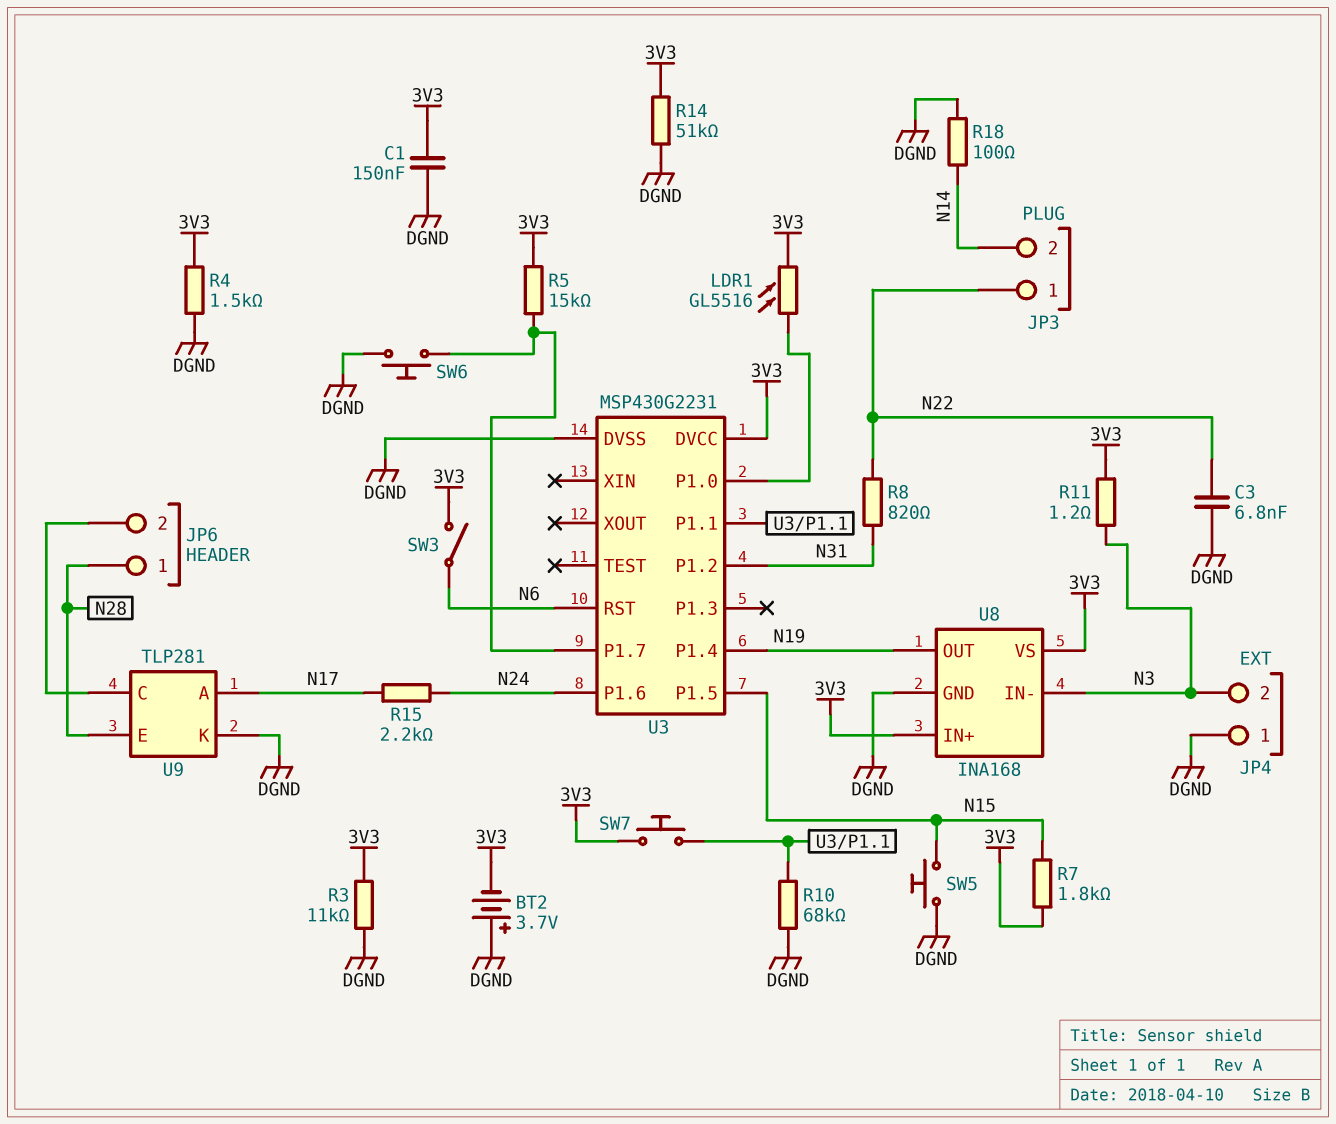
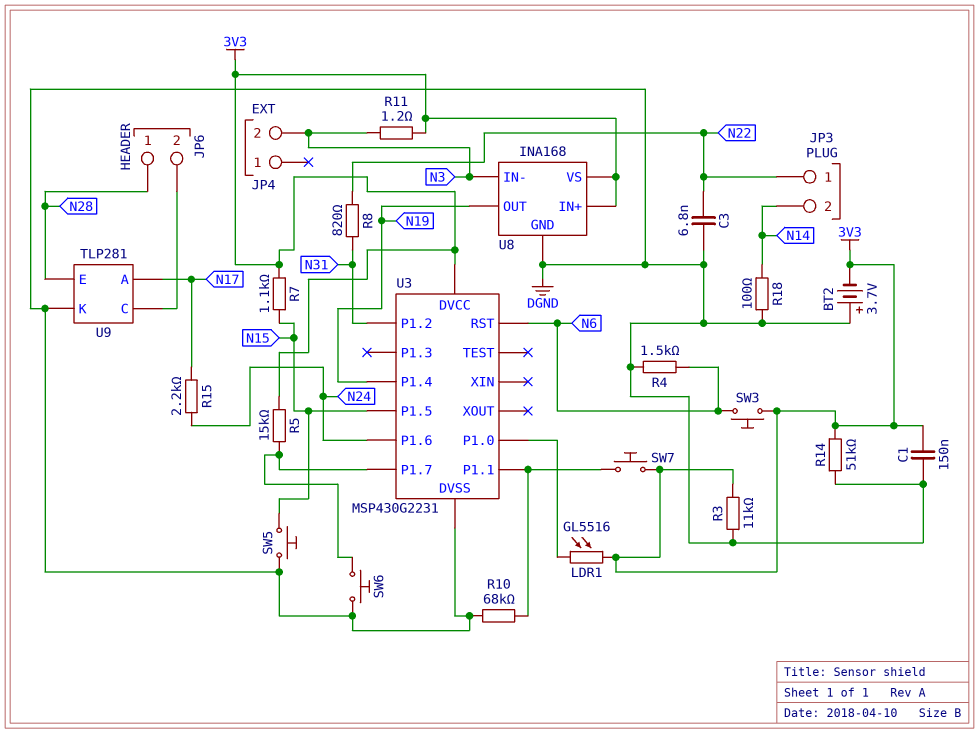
JP4 pin 1: DGND -> none
R4: 1.5k (3V3, DGND) -> 1.5k (DGND, N6)
R7: 1.8k (3V3, N15) -> 1.1k (3V3, N15)
SW3: switch (3V3, N6) -> button (3V3, N6)

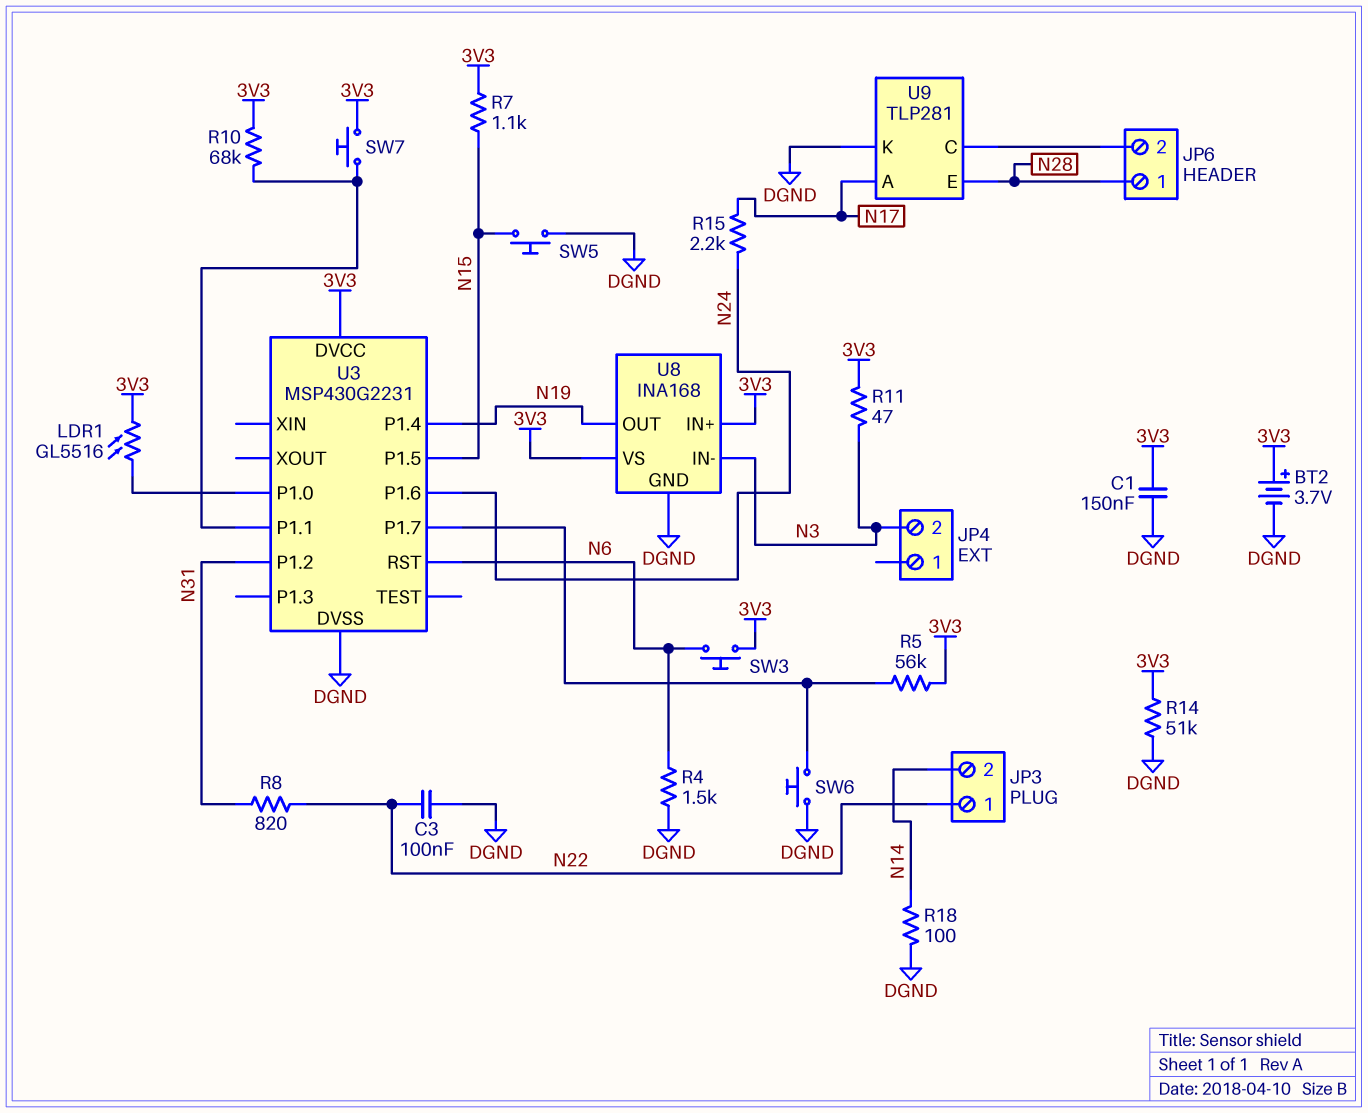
BT2: 3.7V (plus DGND, minus 3V3) -> 3.7V (plus 3V3, minus DGND)
C3: 6.8nF (DGND, N22) -> 100nF (DGND, N22)
R3: 11k (3V3, DGND) -> none
R5: 15k (3V3, U3/P1.7) -> 56k (3V3, U3/P1.7)
R10: 68k (DGND, U3/P1.1) -> 68k (3V3, U3/P1.1)
R11: 1.2 (3V3, N3) -> 47 (3V3, N3)

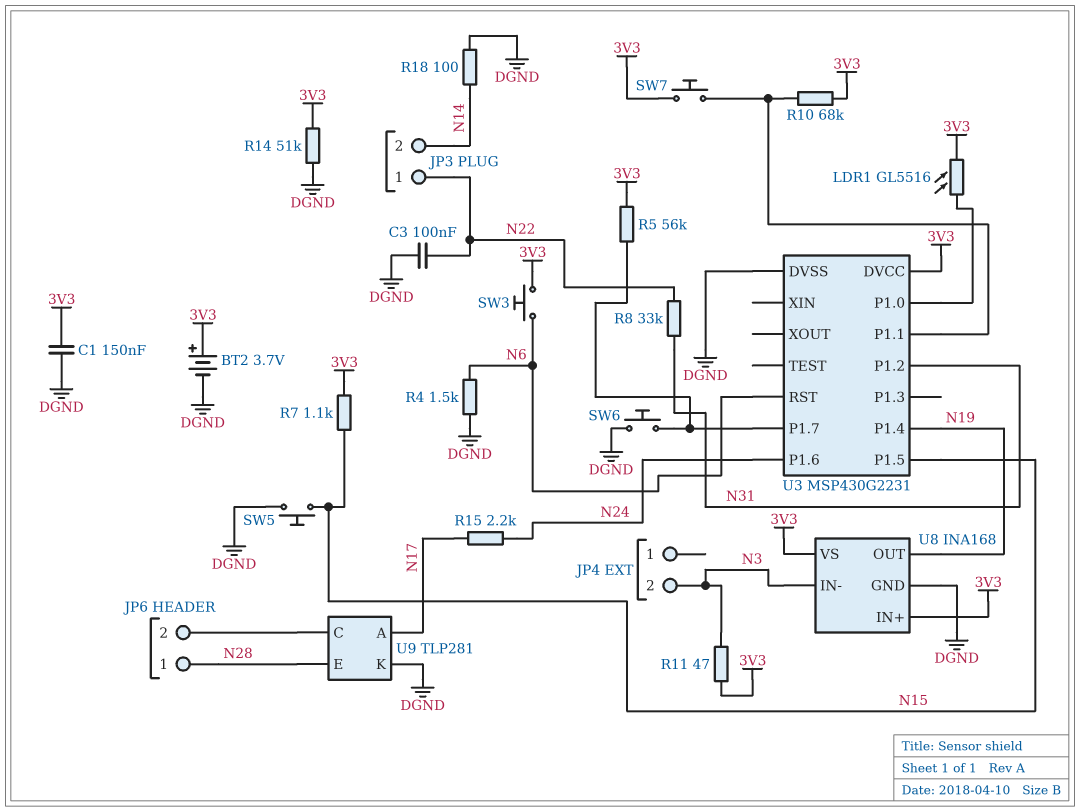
R8: 820 (N22, N31) -> 33k (N22, N31)

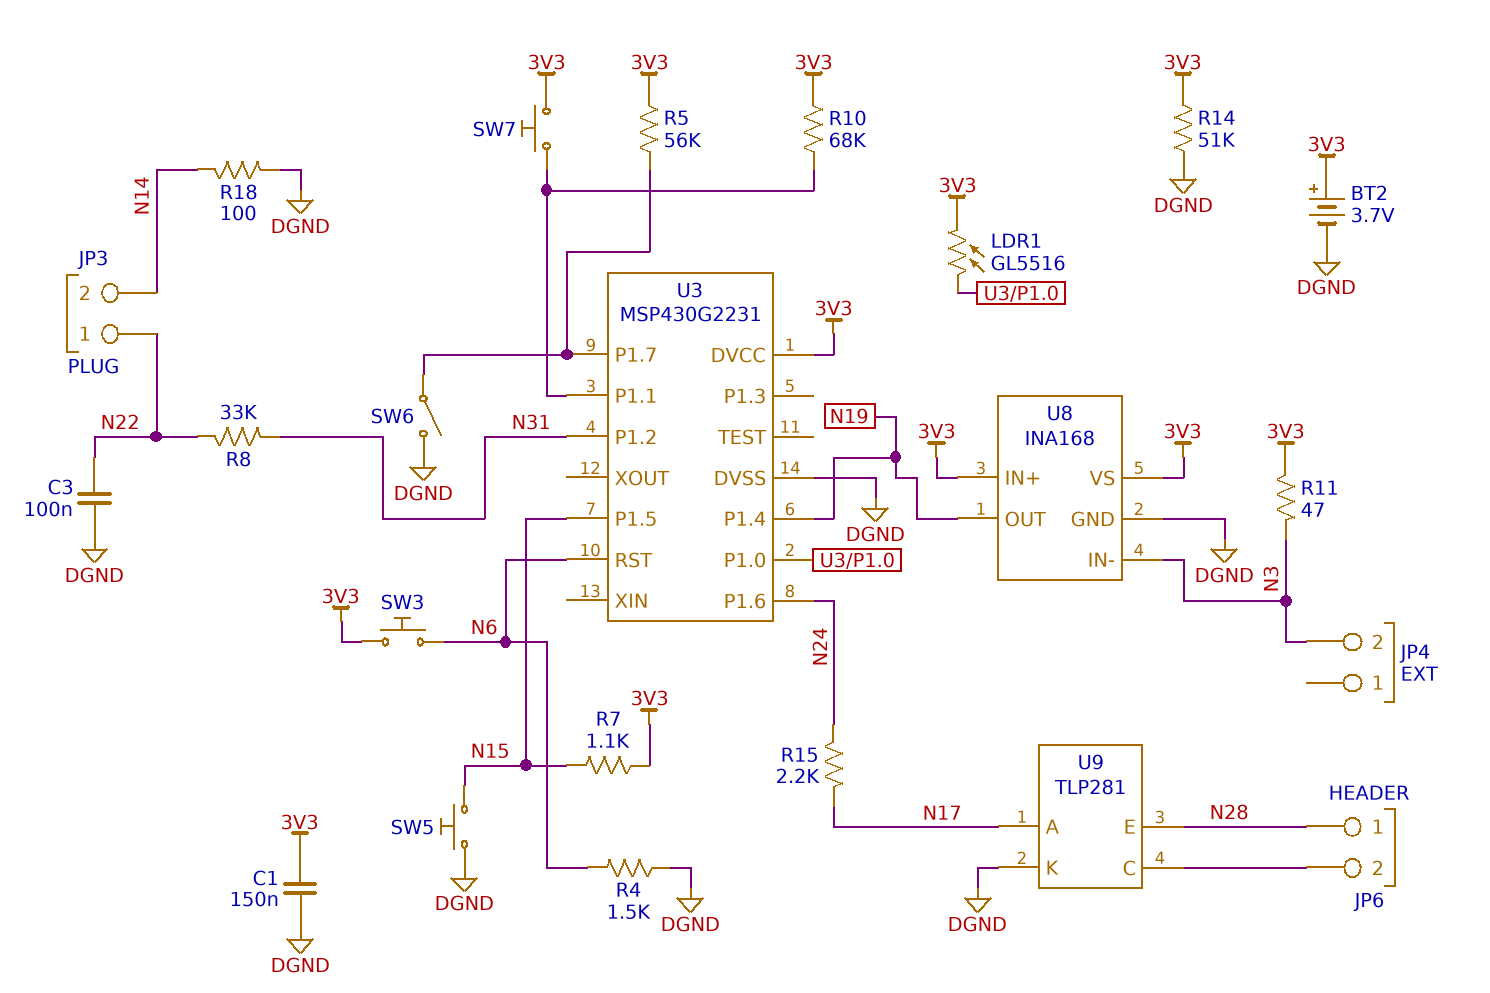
SW6: button (DGND, U3/P1.7) -> switch (DGND, U3/P1.7)

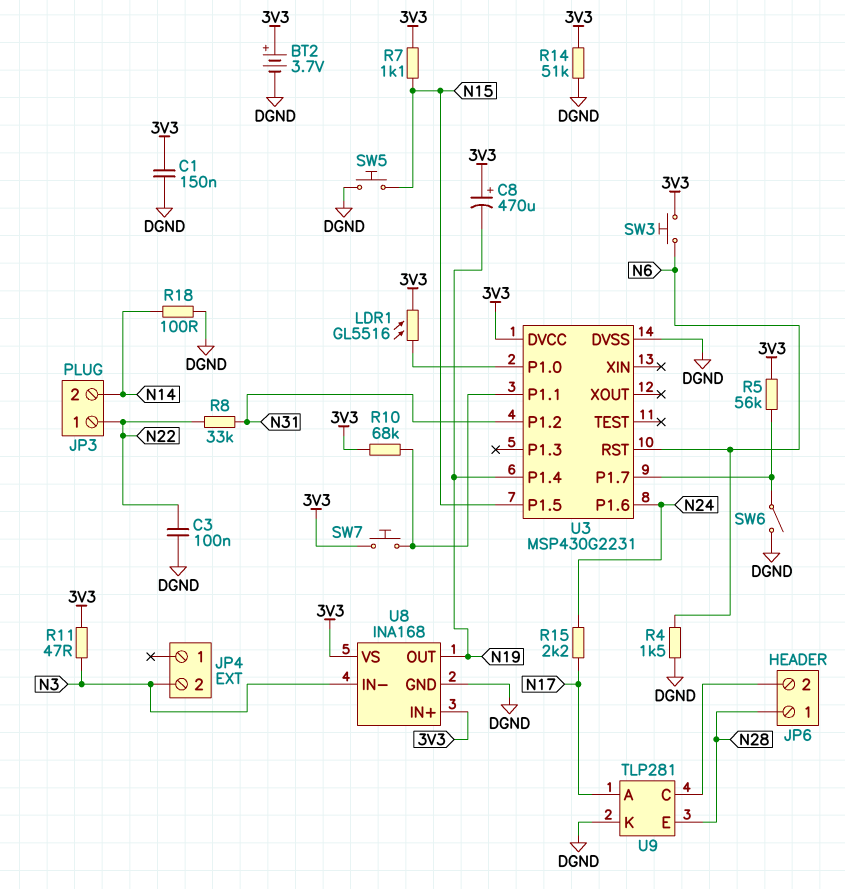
C8: none -> 470uF (plus 3V3, minus N19)

